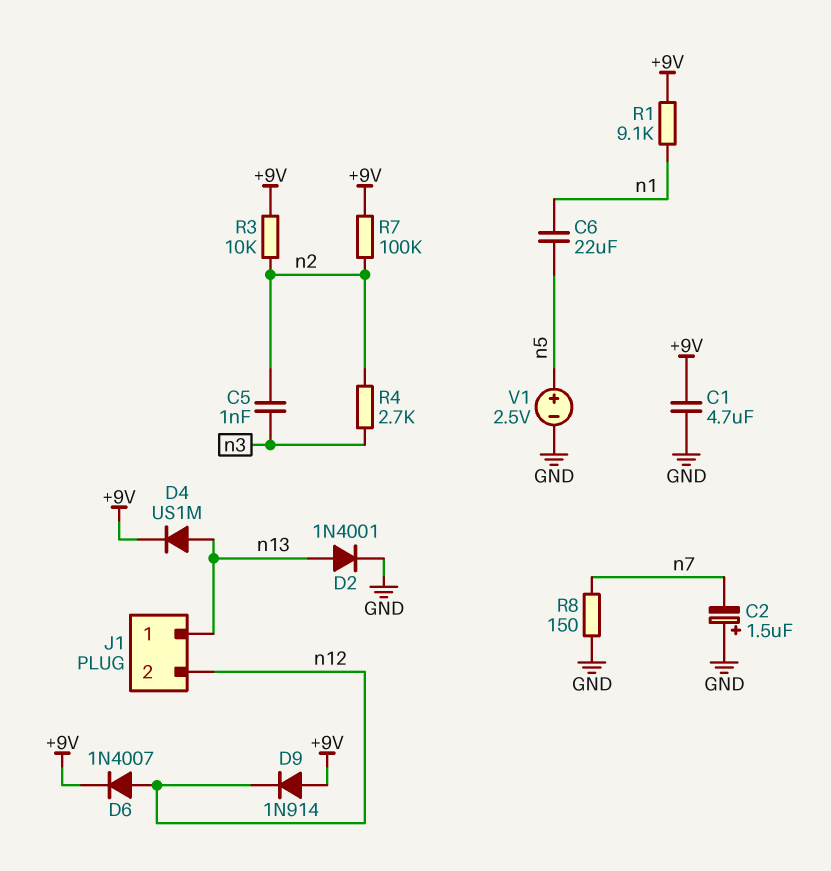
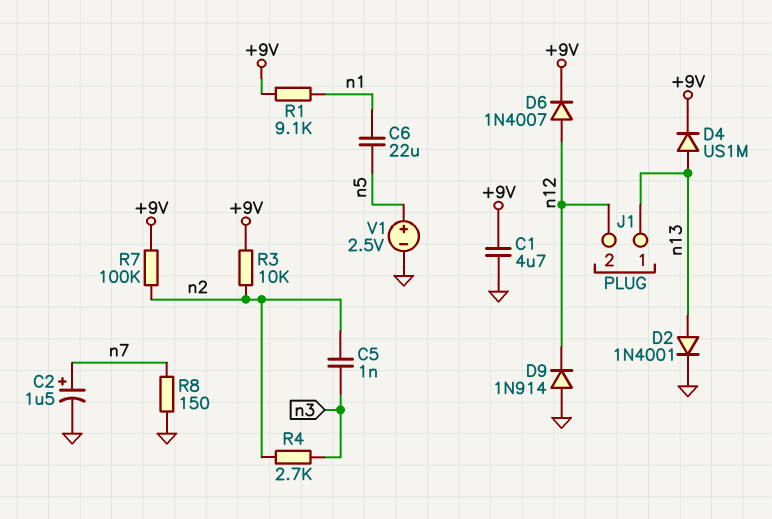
C2: 1.5uF (plus GND, minus n7) -> 1.5uF (plus n7, minus GND)
D9: diode 1N914 (A +9V, K n12) -> diode 1N914 (A GND, K n12)

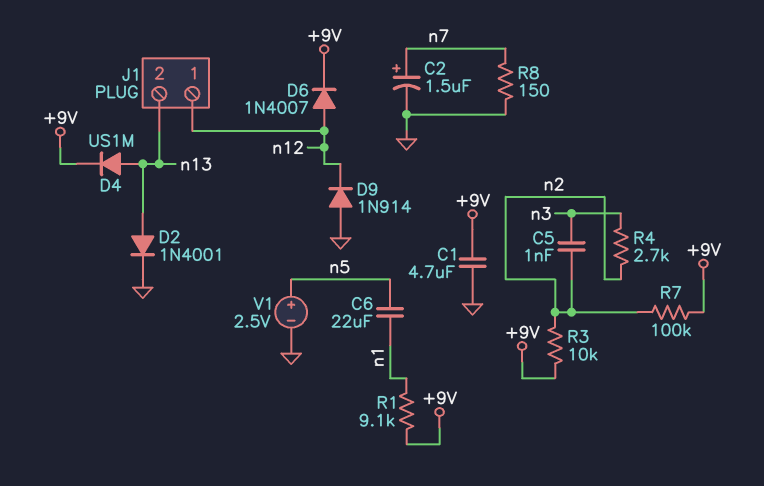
J1 pin 1: n13 -> n12
J1 pin 2: n12 -> n13

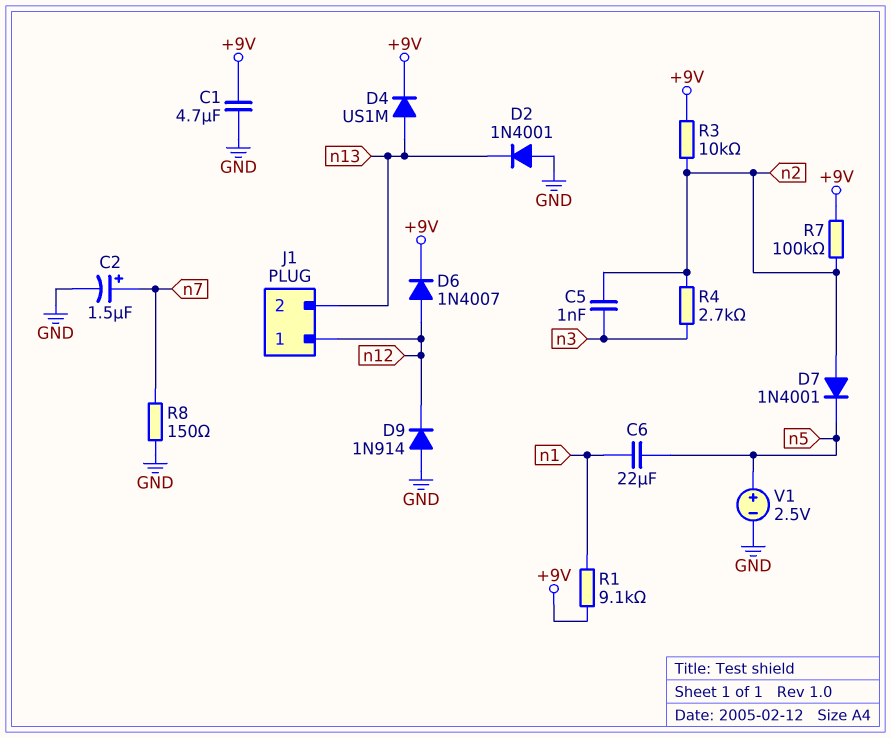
D2: diode 1N4001 (A n13, K GND) -> diode 1N4001 (A GND, K n13)
D7: none -> diode 1N4001 (A n2, K n5)

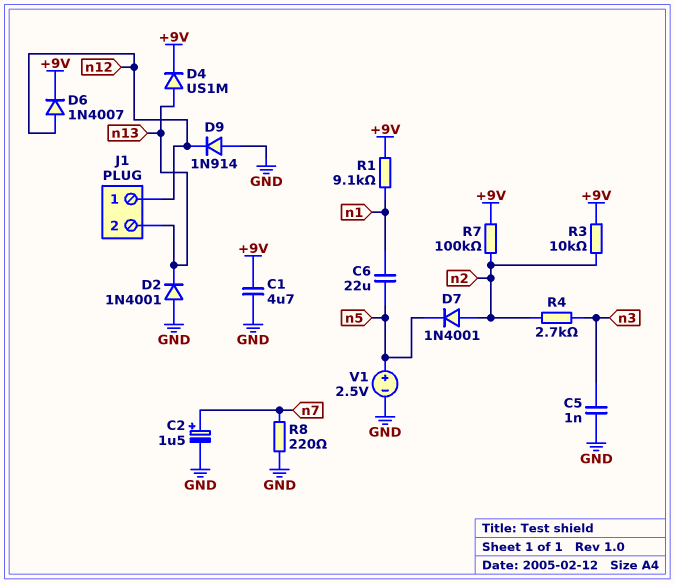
C5: 1nF (n2, n3) -> 1nF (GND, n3)
R8: 150 (GND, n7) -> 220 (GND, n7)

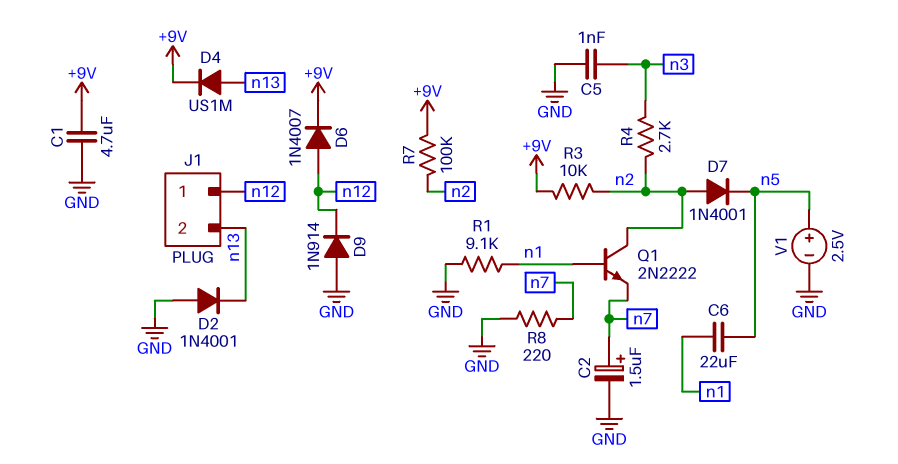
Q1: none -> NPN 2N2222 (B n1, C n2, E n7)
R1: 9.1k (+9V, n1) -> 9.1k (GND, n1)

